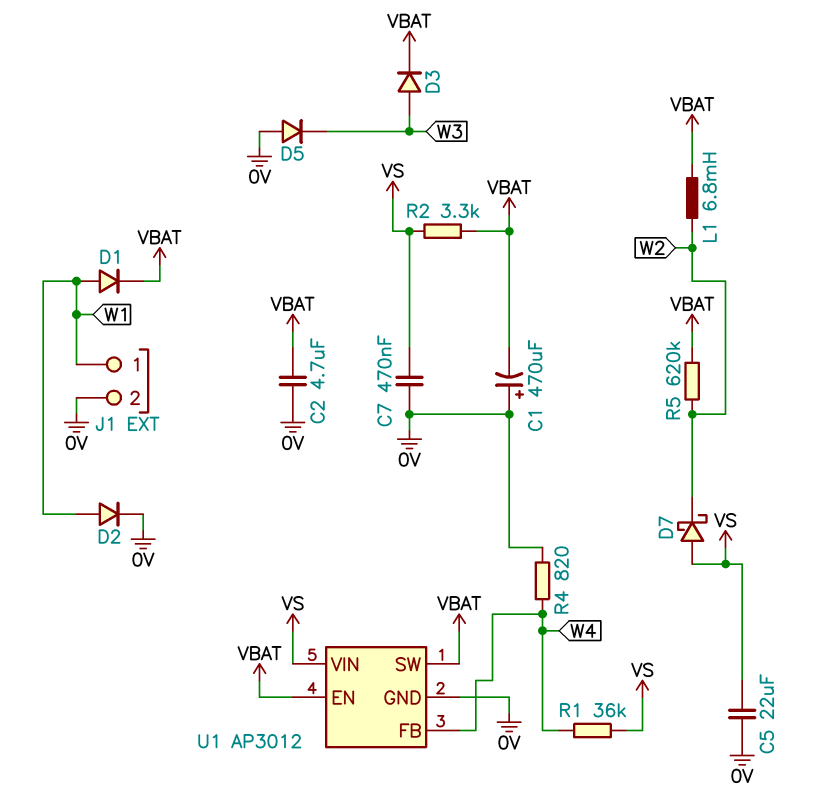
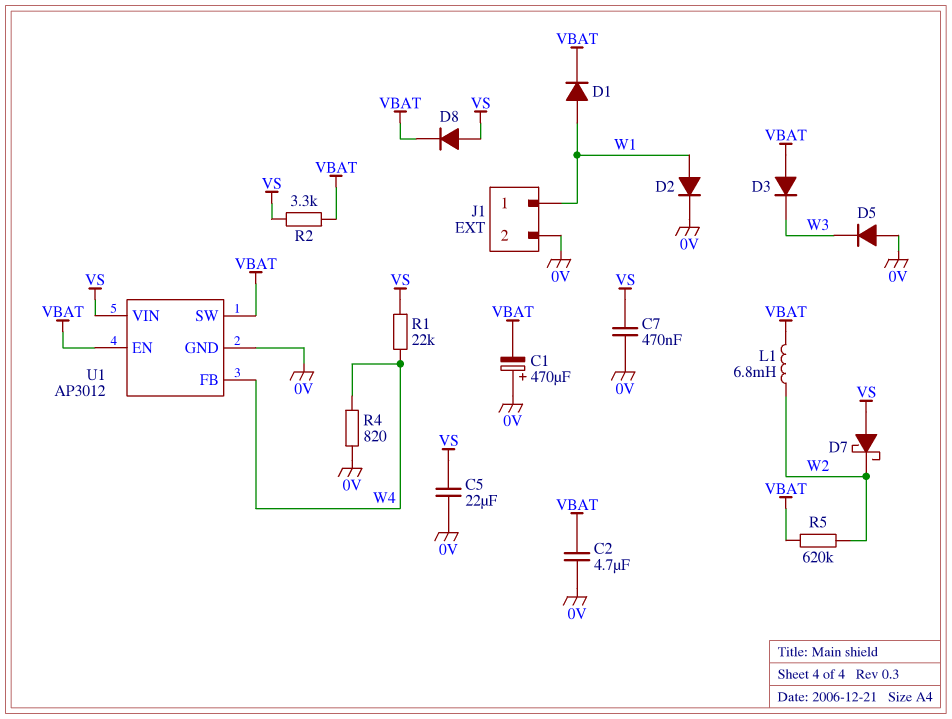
D3: diode (A W3, K VBAT) -> diode (A VBAT, K W3)
D8: none -> diode (A VS, K VBAT)
R1: 36k (VS, W4) -> 22k (VS, W4)

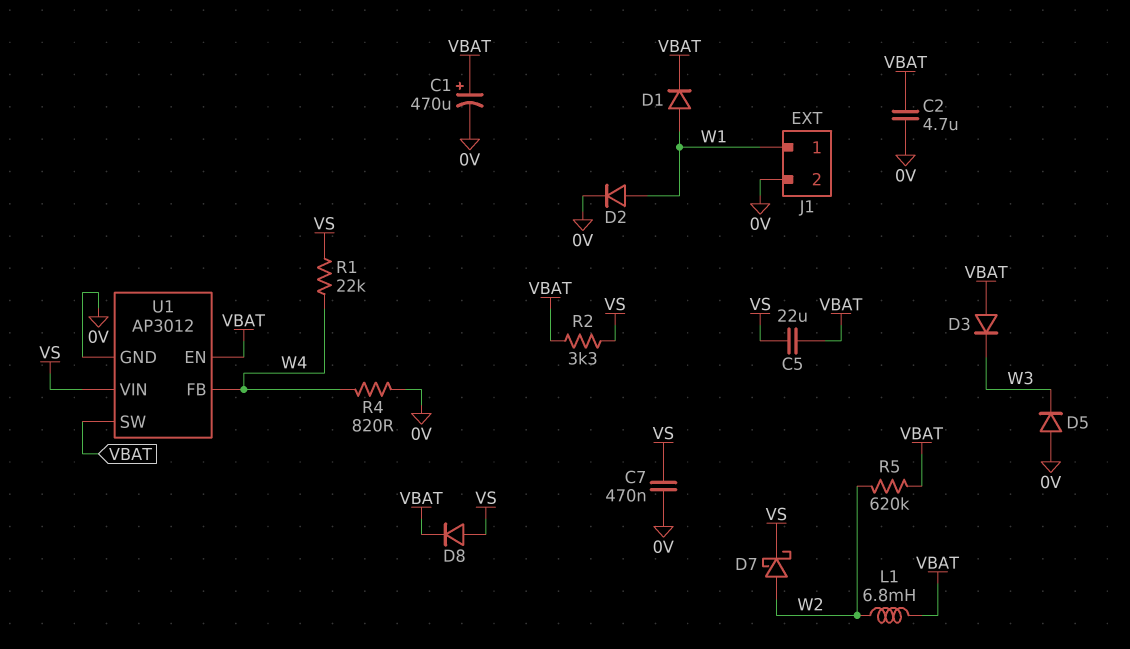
C1: 470uF (plus 0V, minus VBAT) -> 470uF (plus VBAT, minus 0V)
C5: 22uF (0V, VS) -> 22uF (VBAT, VS)
D7: schottky (A VS, K W2) -> schottky (A W2, K VS)

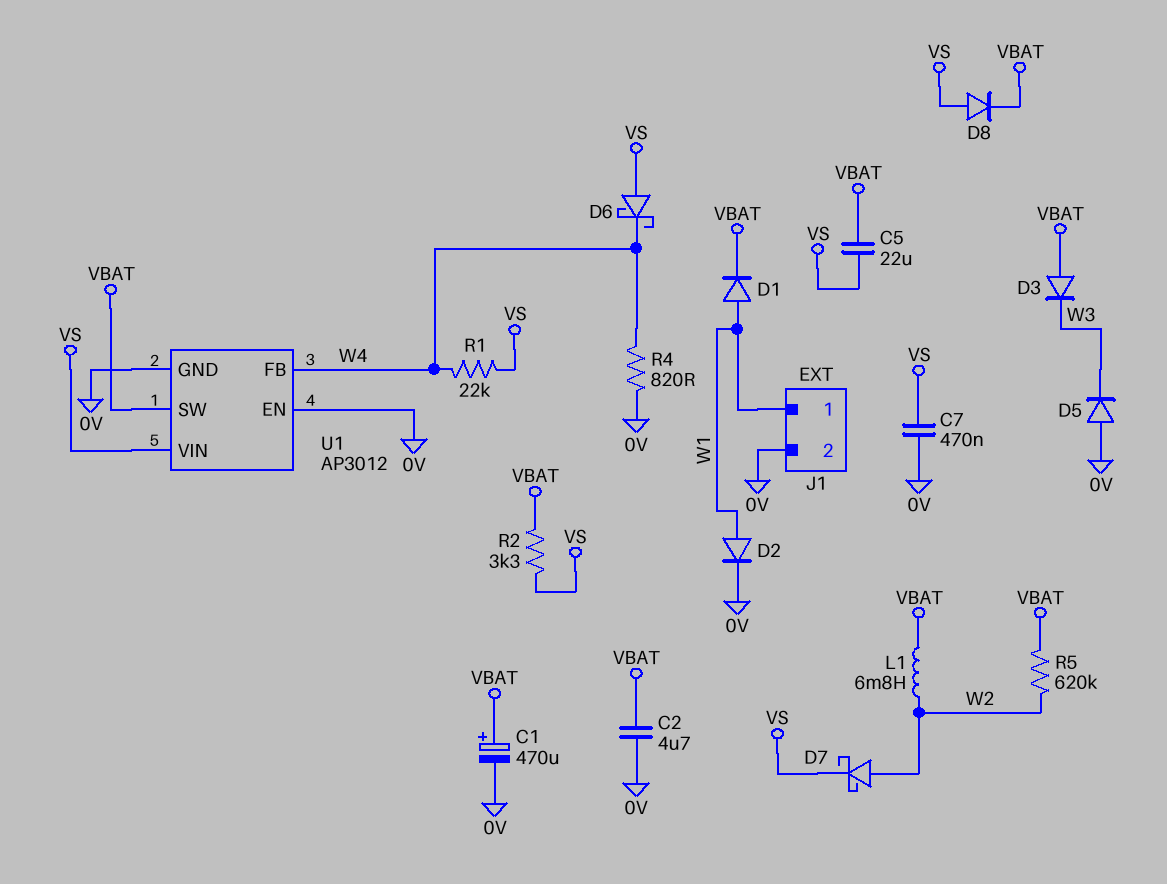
D6: none -> schottky (A VS, K W4)
U1 pin EN: VBAT -> 0V

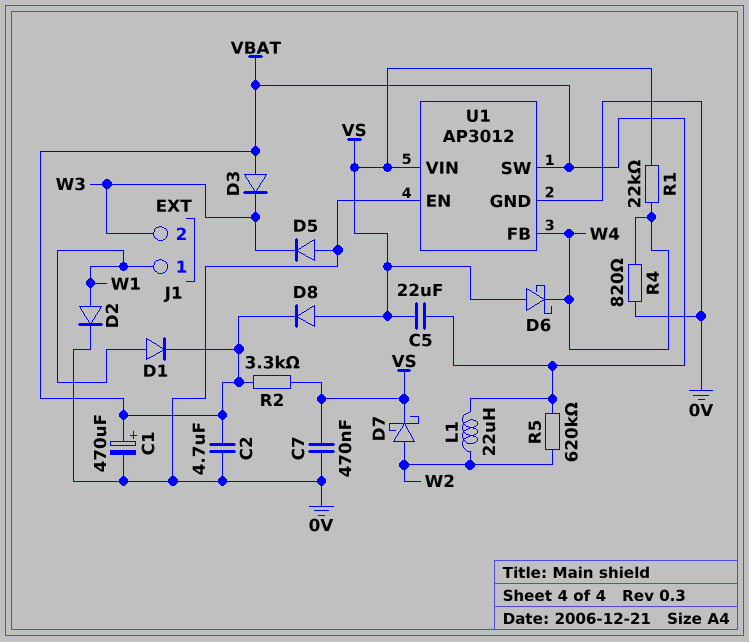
J1 pin 2: 0V -> W3
L1: 6.8mH (VBAT, W2) -> 22uH (VBAT, W2)

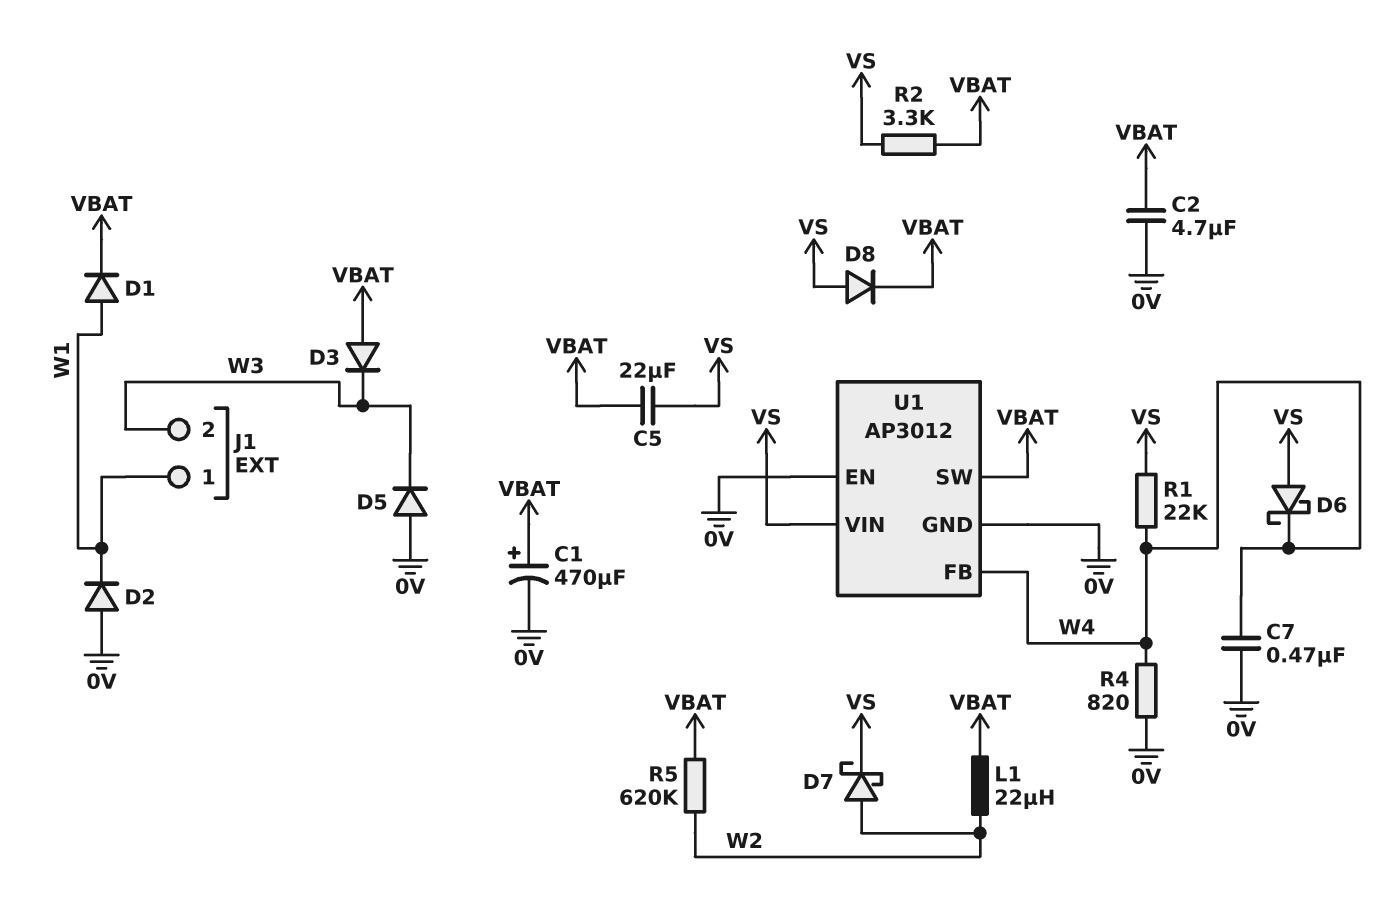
C7: 470nF (0V, VS) -> 470nF (0V, W4)
D2: diode (A W1, K 0V) -> diode (A 0V, K W1)

